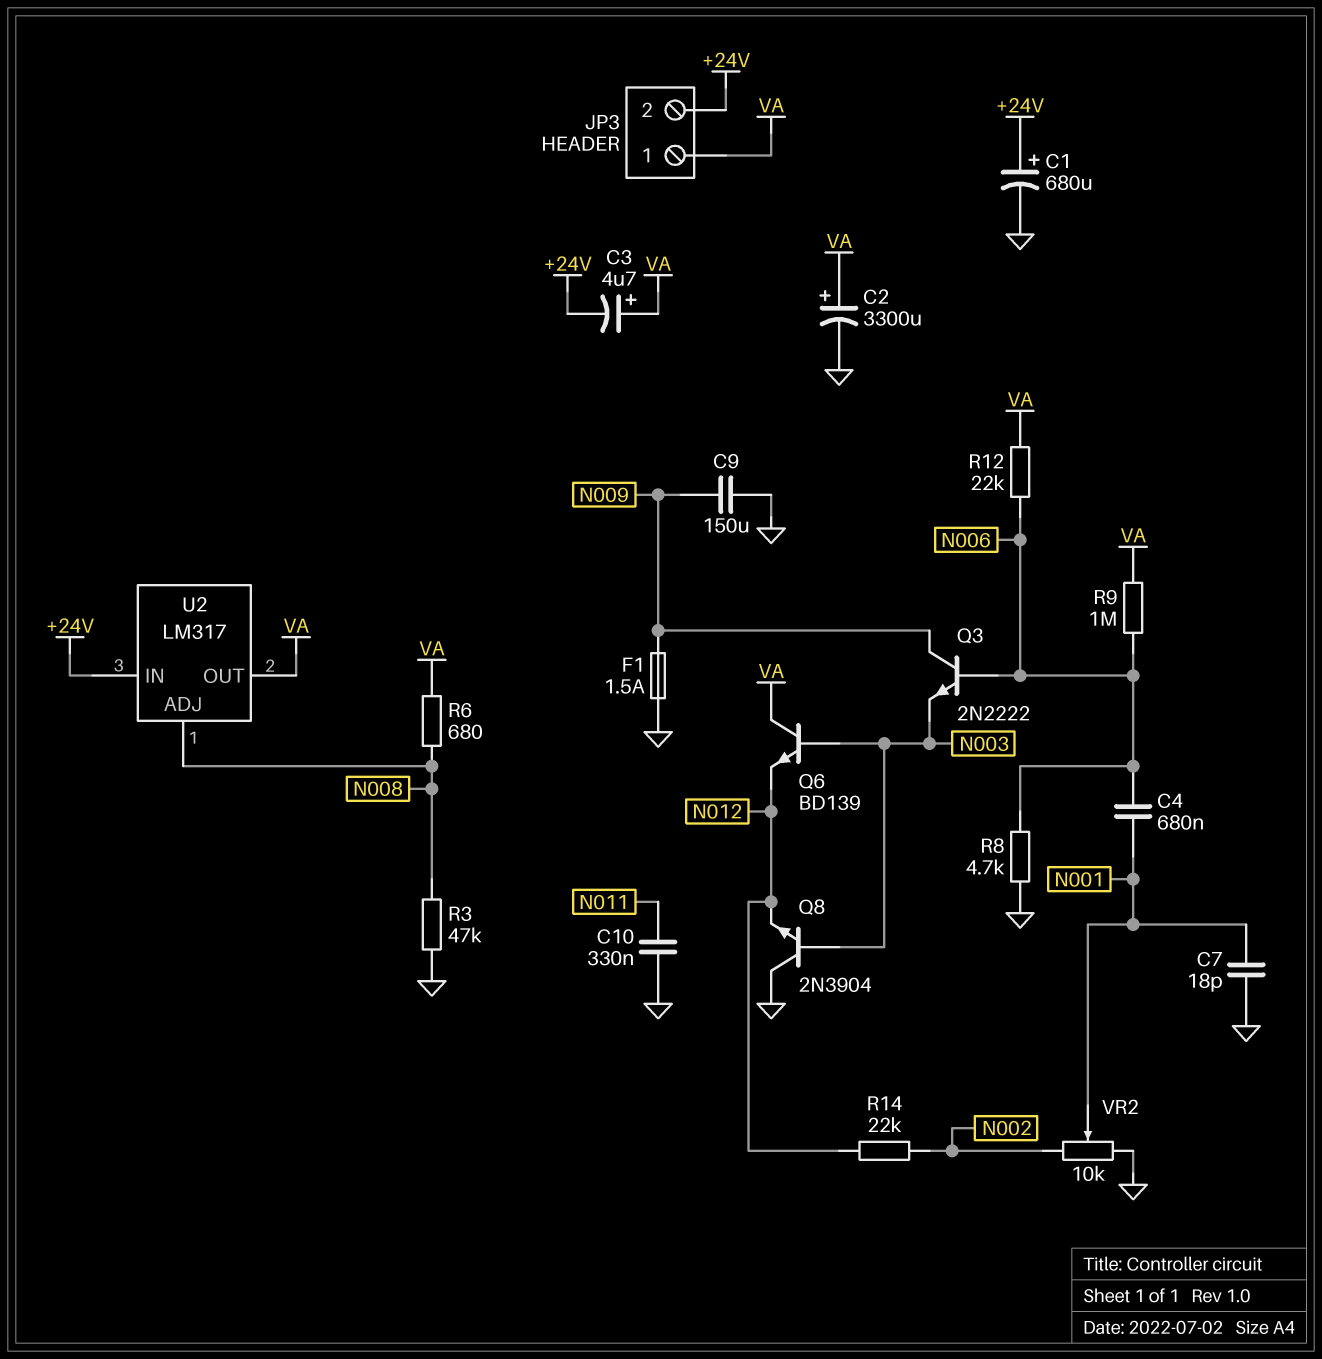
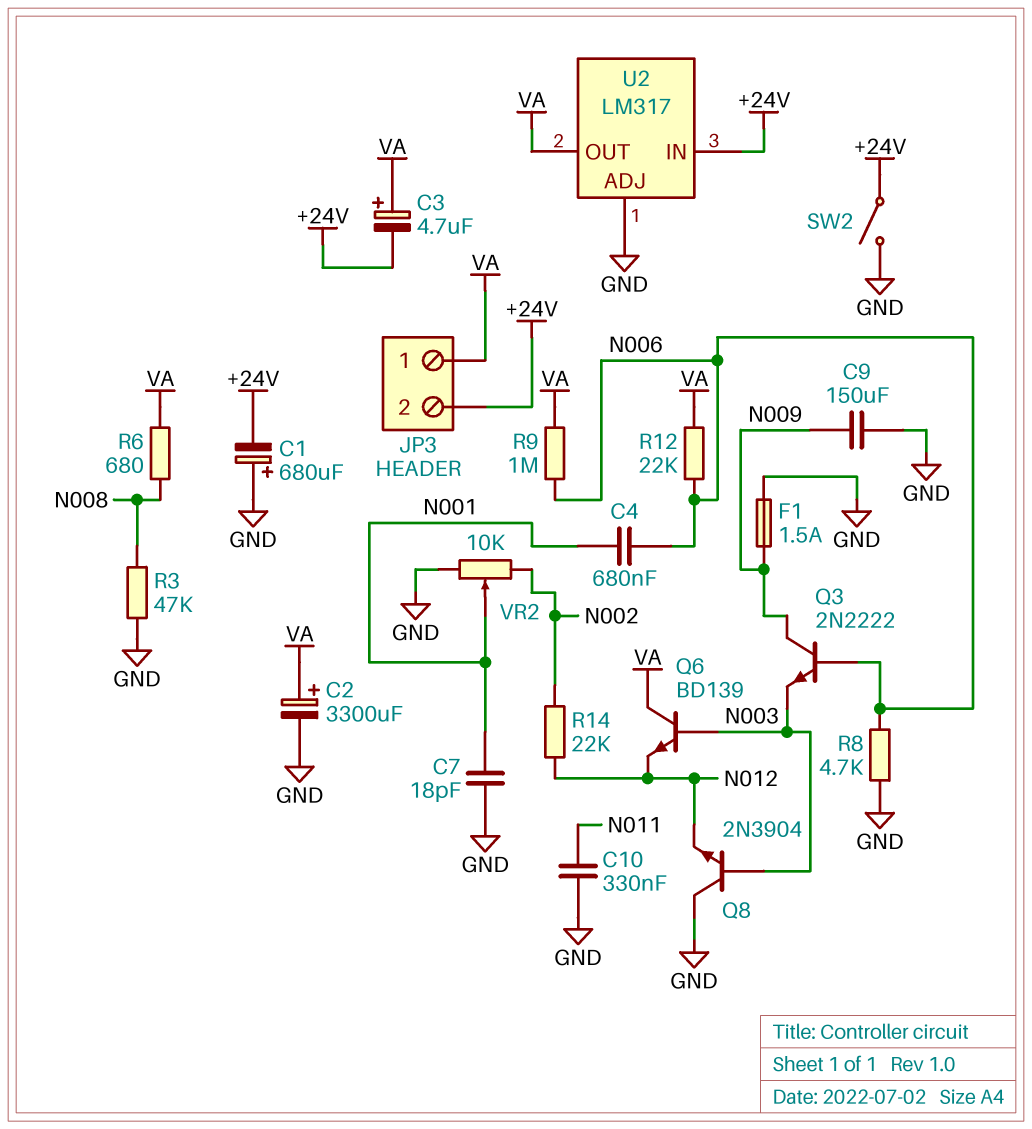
C1: 680uF (plus +24V, minus GND) -> 680uF (plus GND, minus +24V)
SW2: none -> switch (+24V, GND)
U2 pin ADJ: N008 -> GND

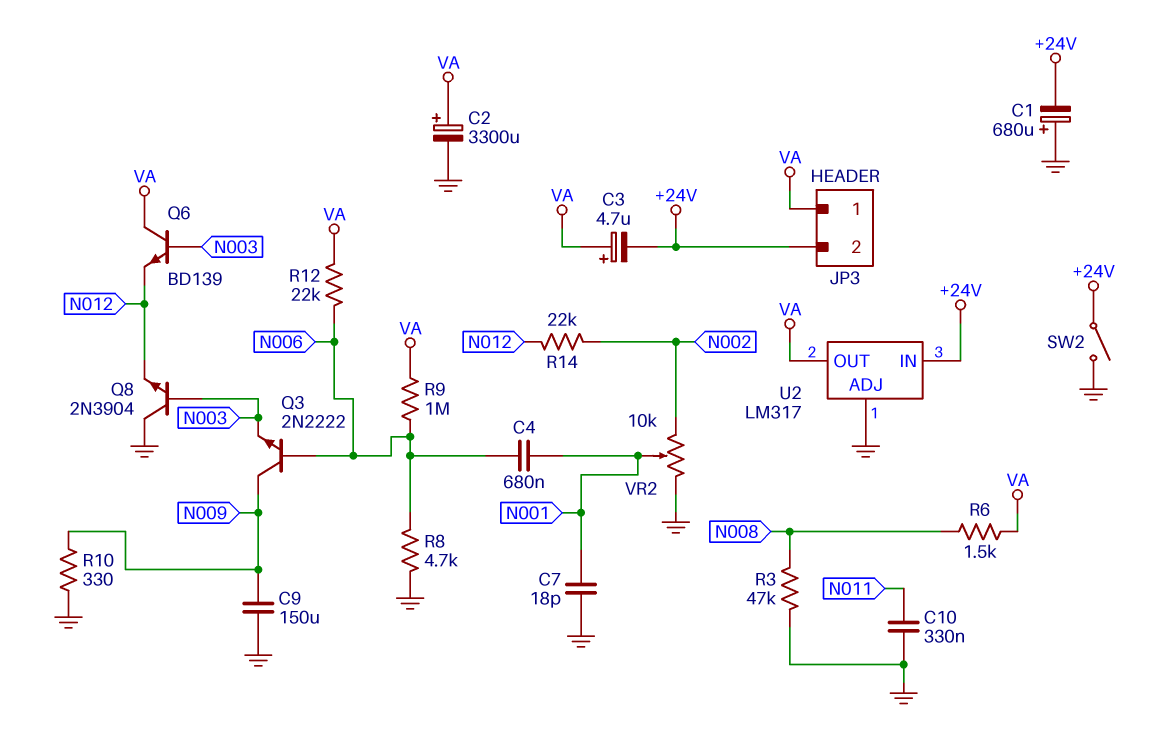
F1: 1.5A (GND, N009) -> none
R6: 680 (N008, VA) -> 1.5k (N008, VA)
R10: none -> 330 (GND, N009)

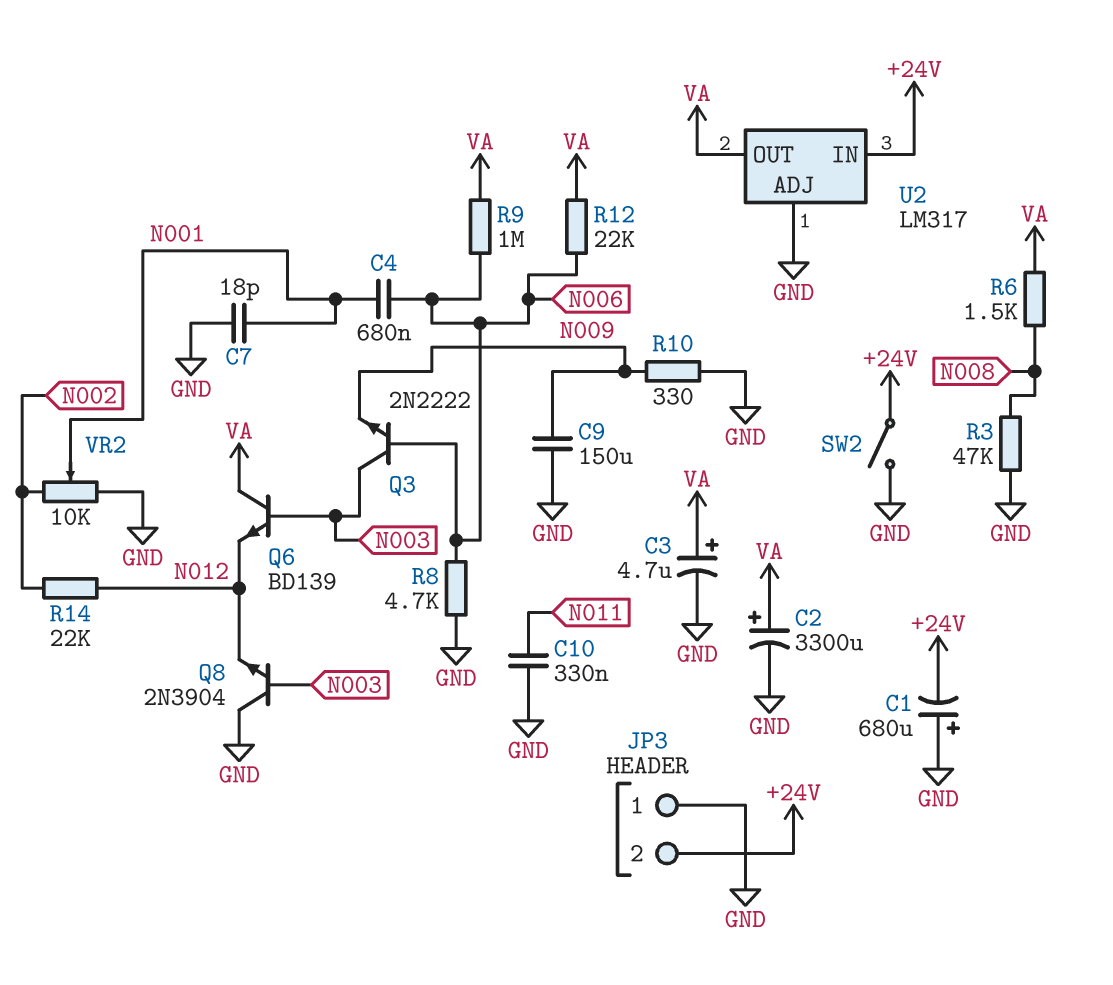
C3: 4.7uF (plus VA, minus +24V) -> 4.7uF (plus VA, minus GND)
JP3 pin 1: VA -> GND
Q3: NPN 2N2222 (B N006, C N009, E N003) -> NPN 2N2222 (B N006, C N003, E N009)

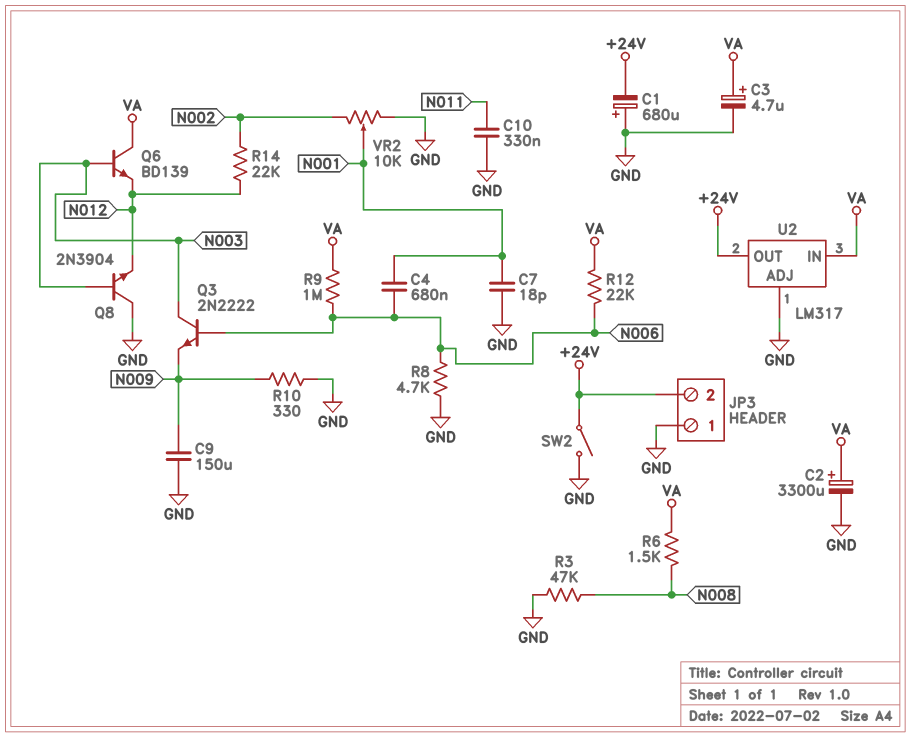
U2 pin IN: +24V -> VA
U2 pin OUT: VA -> +24V

